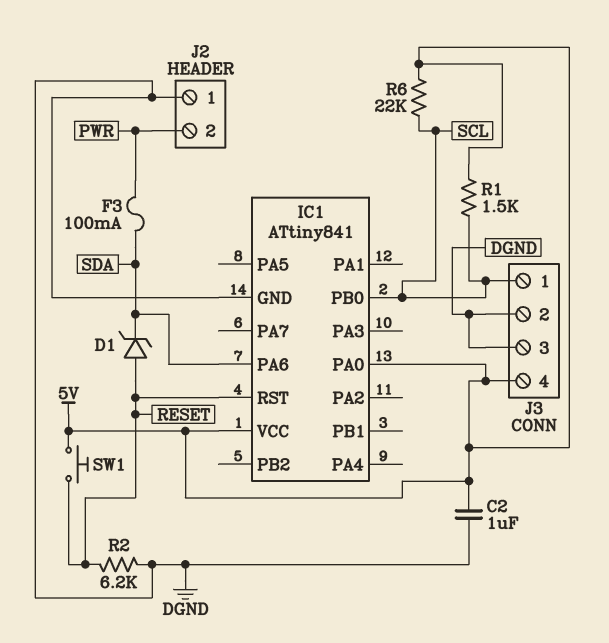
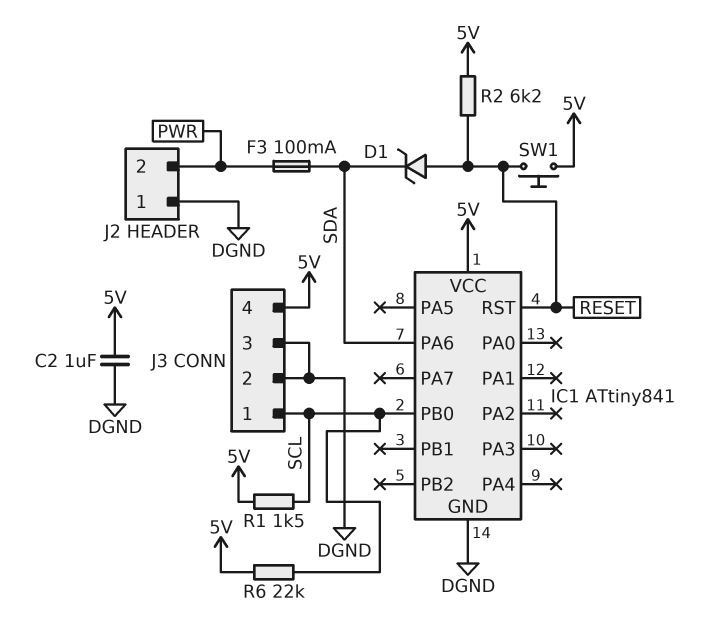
IC1 pin PA0: 5V -> none
R2: 6.2k (DGND, RESET) -> 6.2k (5V, RESET)

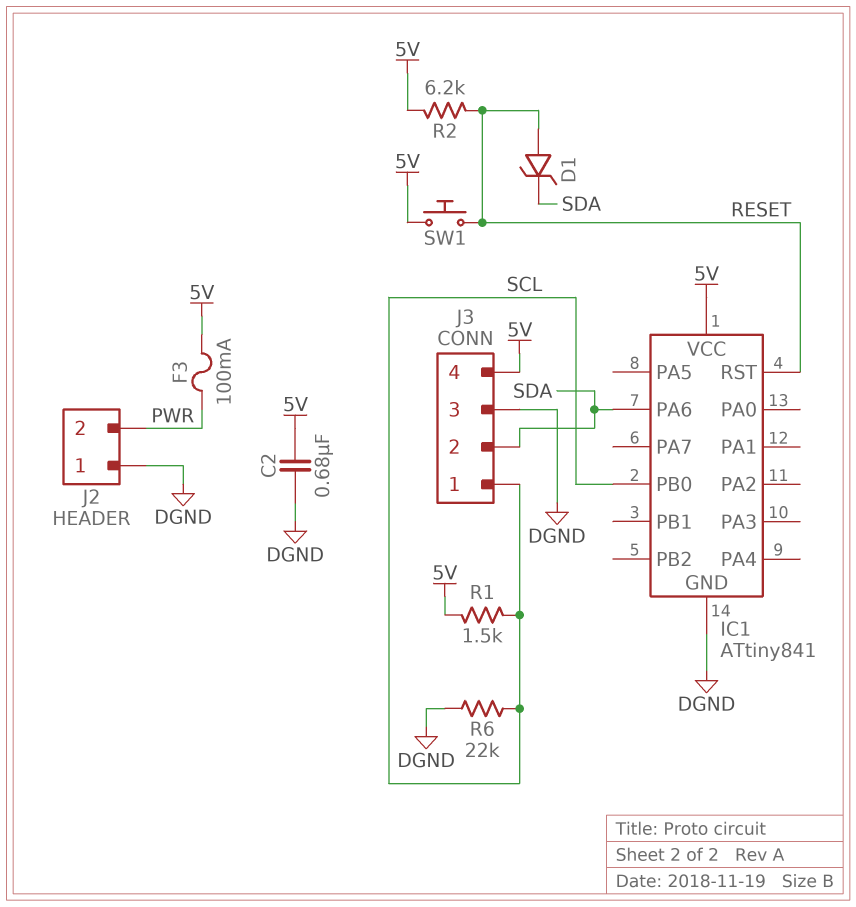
C2: 1uF (5V, DGND) -> 680nF (5V, DGND)
F3: 100mA (PWR, SDA) -> 100mA (5V, PWR)
J3 pin 2: DGND -> SDA
R6: 22k (5V, SCL) -> 22k (DGND, SCL)

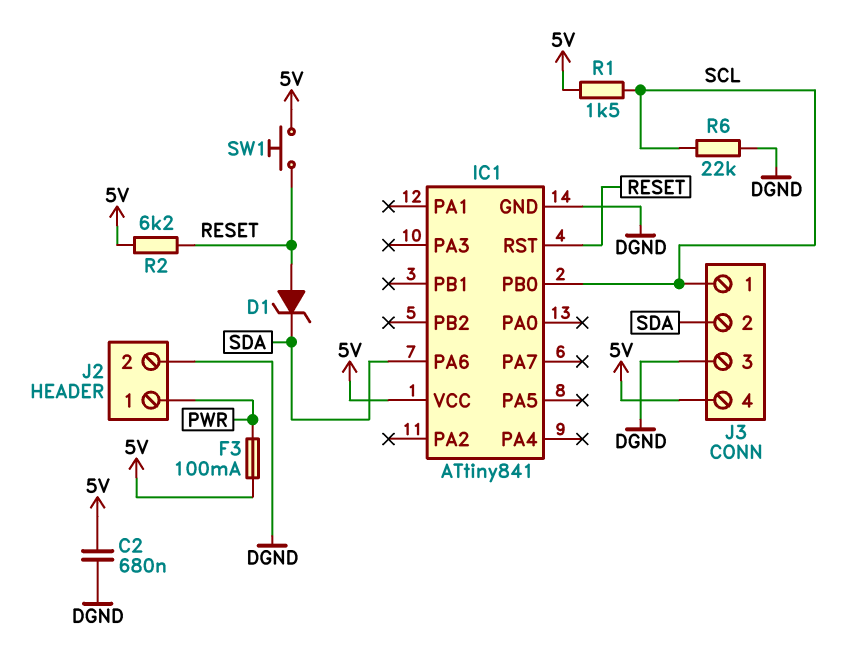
J2 pin 1: DGND -> PWR
J2 pin 2: PWR -> DGND

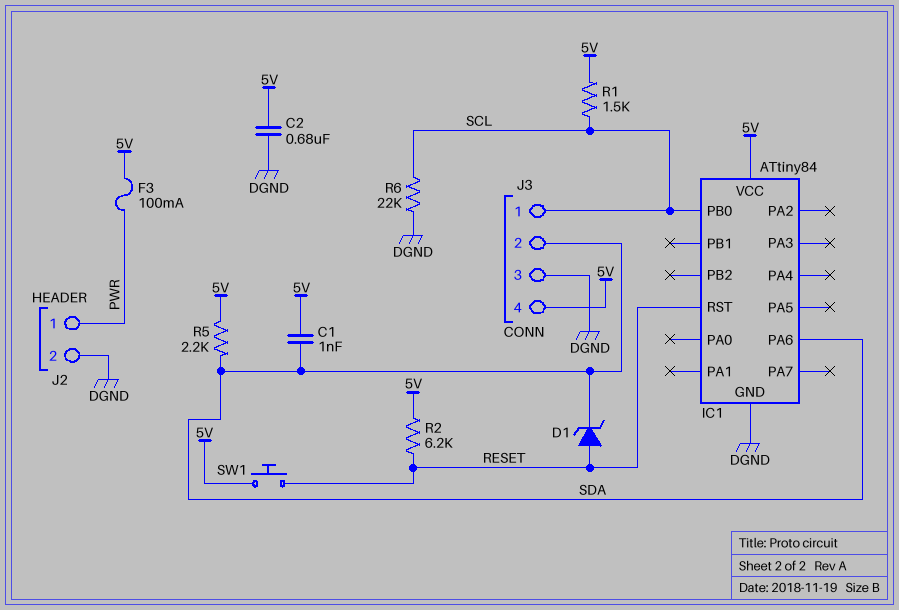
C1: none -> 1nF (5V, SDA)
IC1: ATtiny841 -> ATtiny84
R5: none -> 2.2k (5V, SDA)

